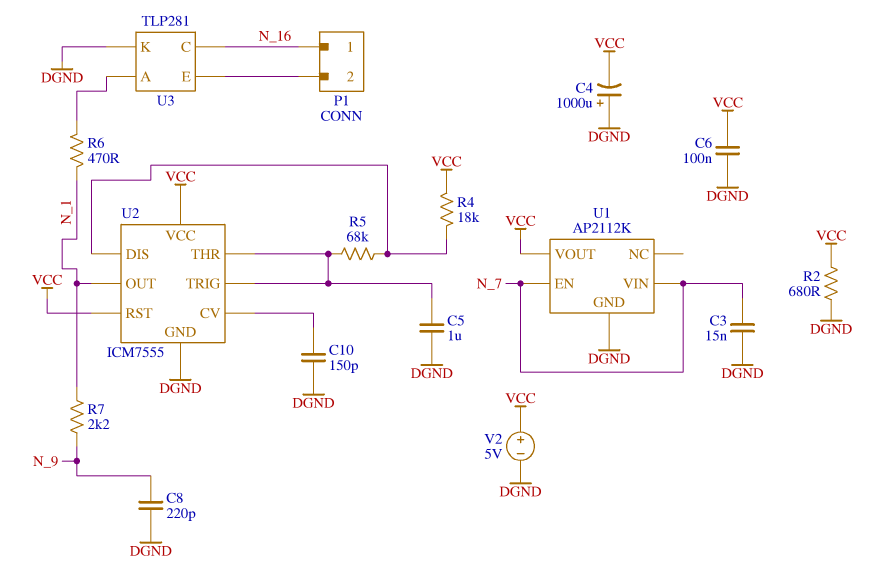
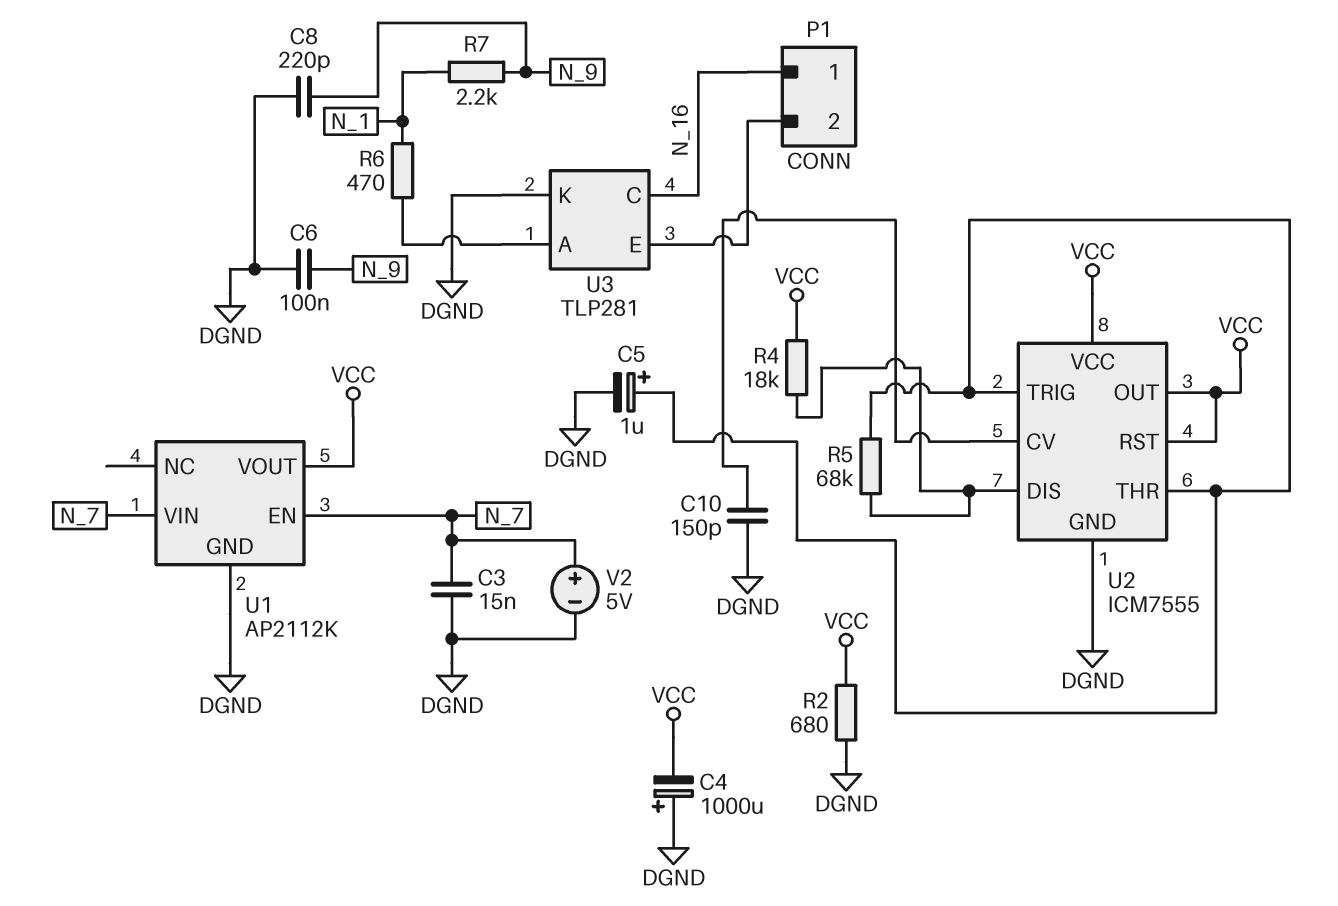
C5: 1uF (DGND, U2/THR) -> 1uF (plus U2/THR, minus DGND)
C6: 100nF (DGND, VCC) -> 100nF (DGND, N_9)
U2 pin OUT: N_1 -> VCC
V2: 5V (plus VCC, minus DGND) -> 5V (plus N_7, minus DGND)

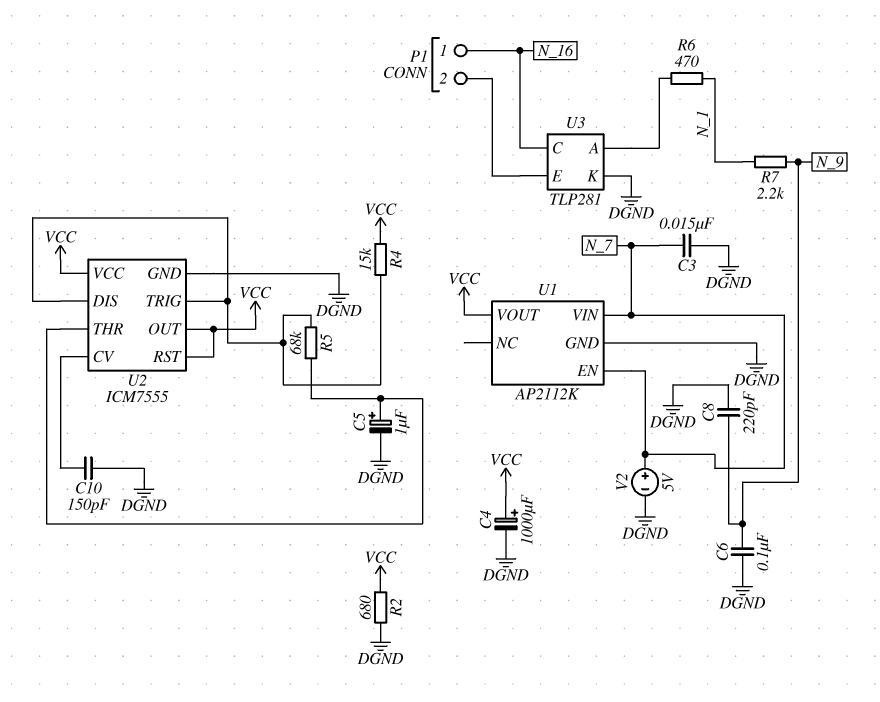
C4: 1000uF (plus DGND, minus VCC) -> 1000uF (plus VCC, minus DGND)
R4: 18k (U2/DIS, VCC) -> 15k (U2/DIS, VCC)
U2 pin TRIG: U2/THR -> U2/DIS

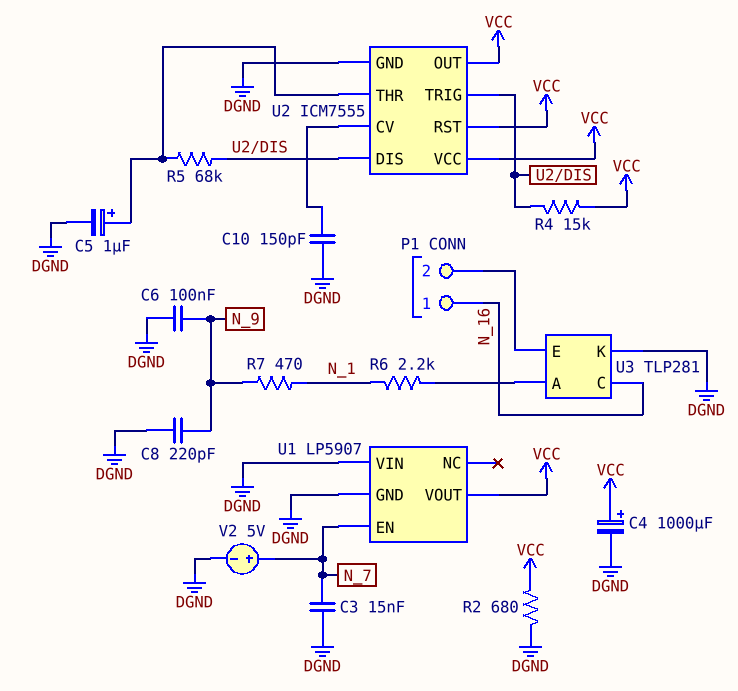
R6: 470 (N_1, U3/A) -> 2.2k (N_1, U3/A)
R7: 2.2k (N_1, N_9) -> 470 (N_1, N_9)
U1: AP2112K -> LP5907
U1 pin VIN: N_7 -> DGND

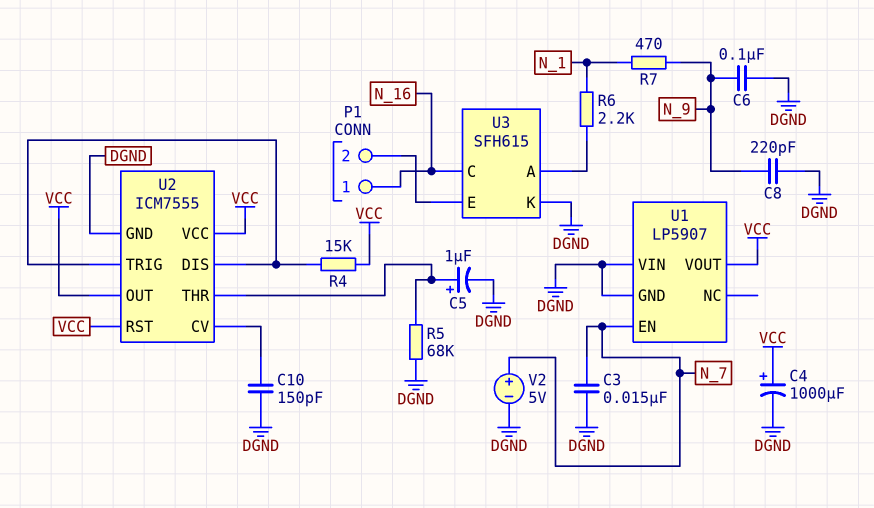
R2: 680 (DGND, VCC) -> none
R5: 68k (U2/DIS, U2/THR) -> 68k (DGND, U2/THR)
U3: TLP281 -> SFH615

